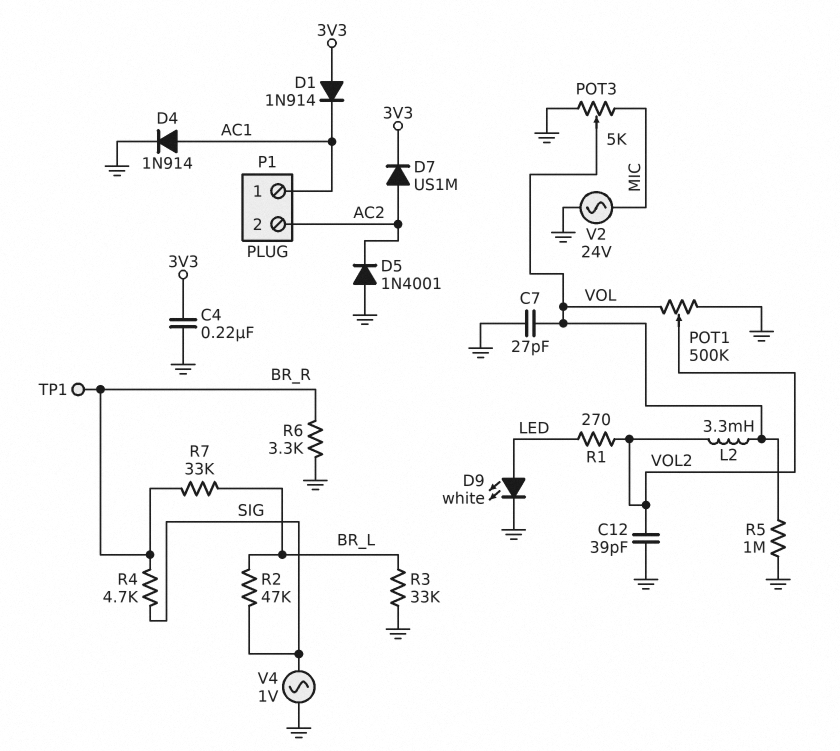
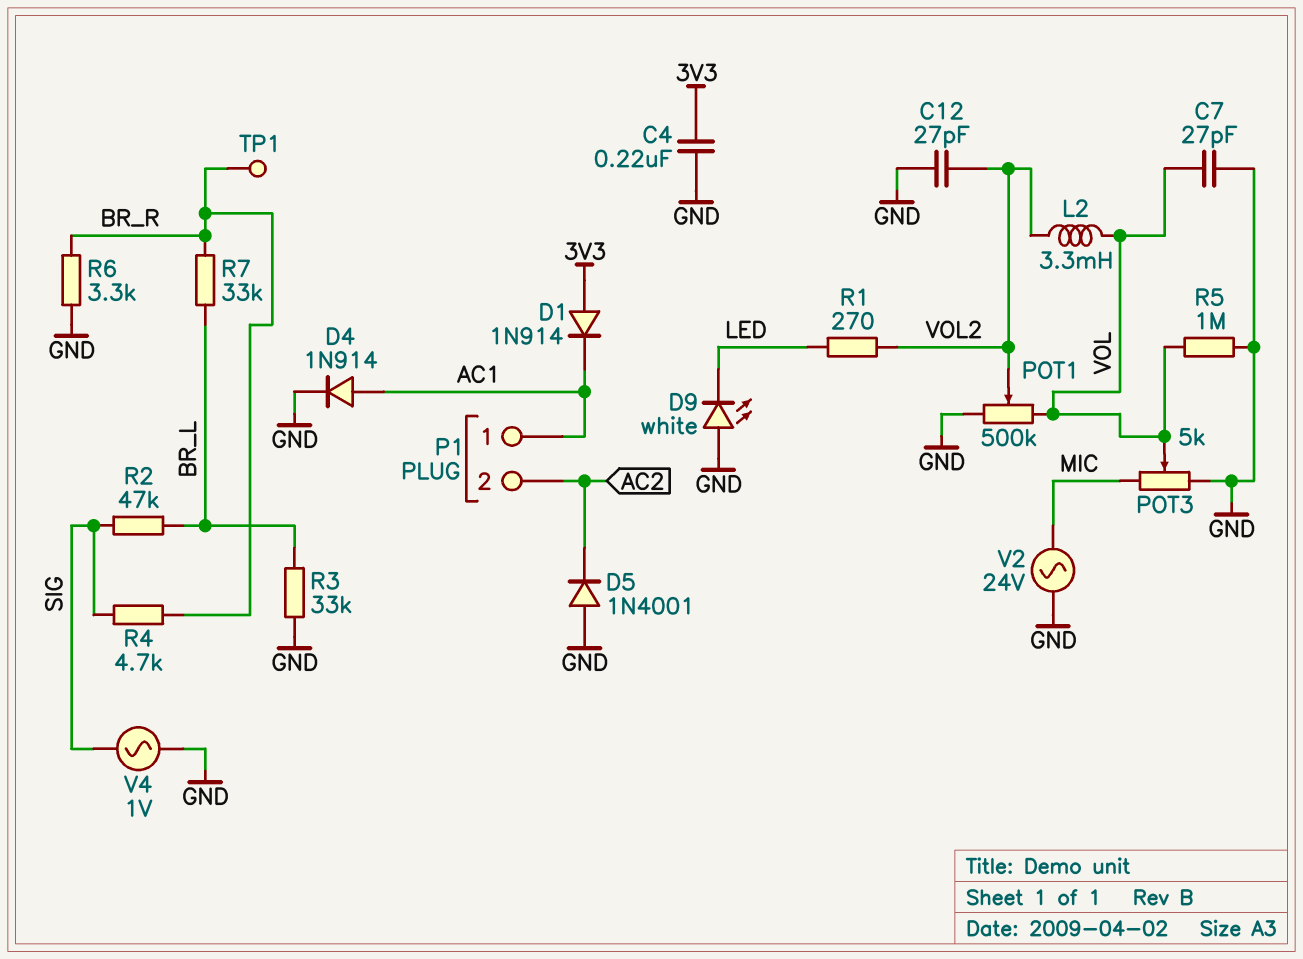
C12: 39pF (GND, VOL2) -> 27pF (GND, VOL2)
D7: diode US1M (A AC2, K 3V3) -> none
D9: LED white (A LED, K GND) -> LED white (A GND, K LED)

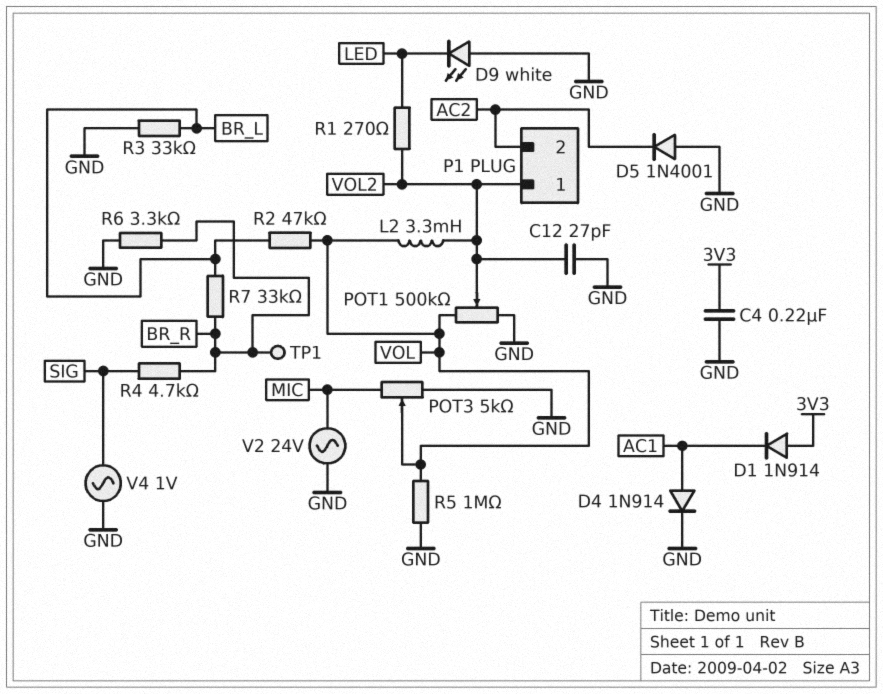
C7: 27pF (GND, VOL) -> none
P1 pin 1: AC1 -> VOL2
R2: 47k (BR_L, SIG) -> 47k (BR_L, VOL)

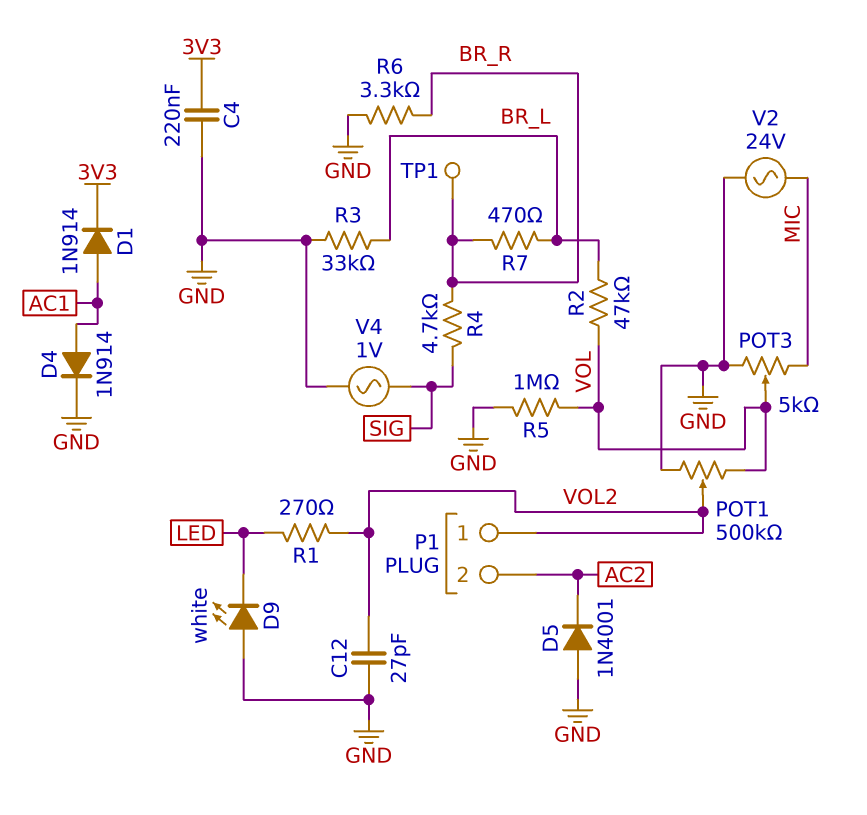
D1: diode 1N914 (A 3V3, K AC1) -> diode 1N914 (A AC1, K 3V3)
L2: 3.3mH (VOL, VOL2) -> none
R7: 33k (BR_L, BR_R) -> 470 (BR_L, BR_R)

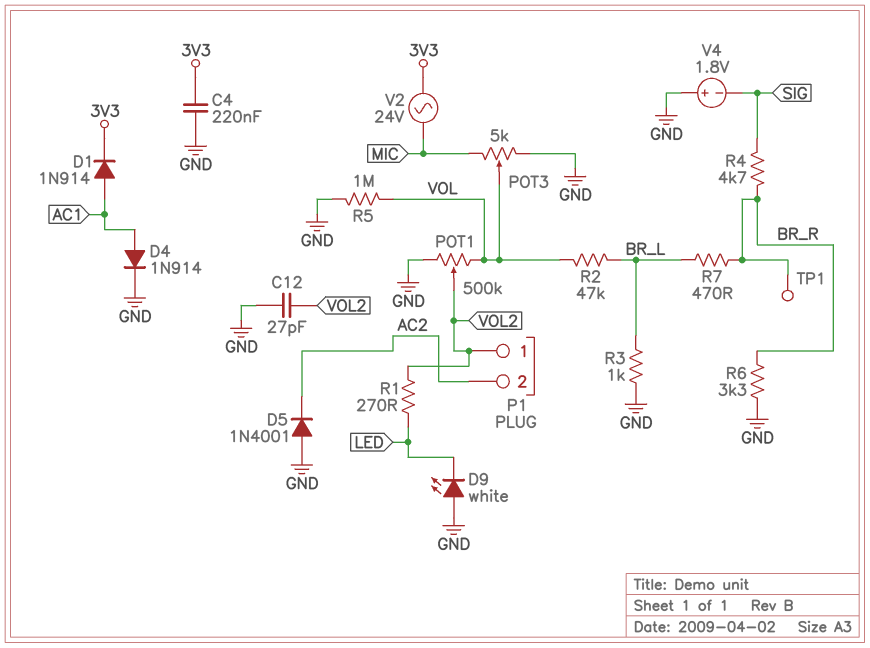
R3: 33k (BR_L, GND) -> 1k (BR_L, GND)
V2: AC 24V (GND, MIC) -> AC 24V (3V3, MIC)
V4: AC 1V (GND, SIG) -> 1.8V (plus GND, minus SIG)

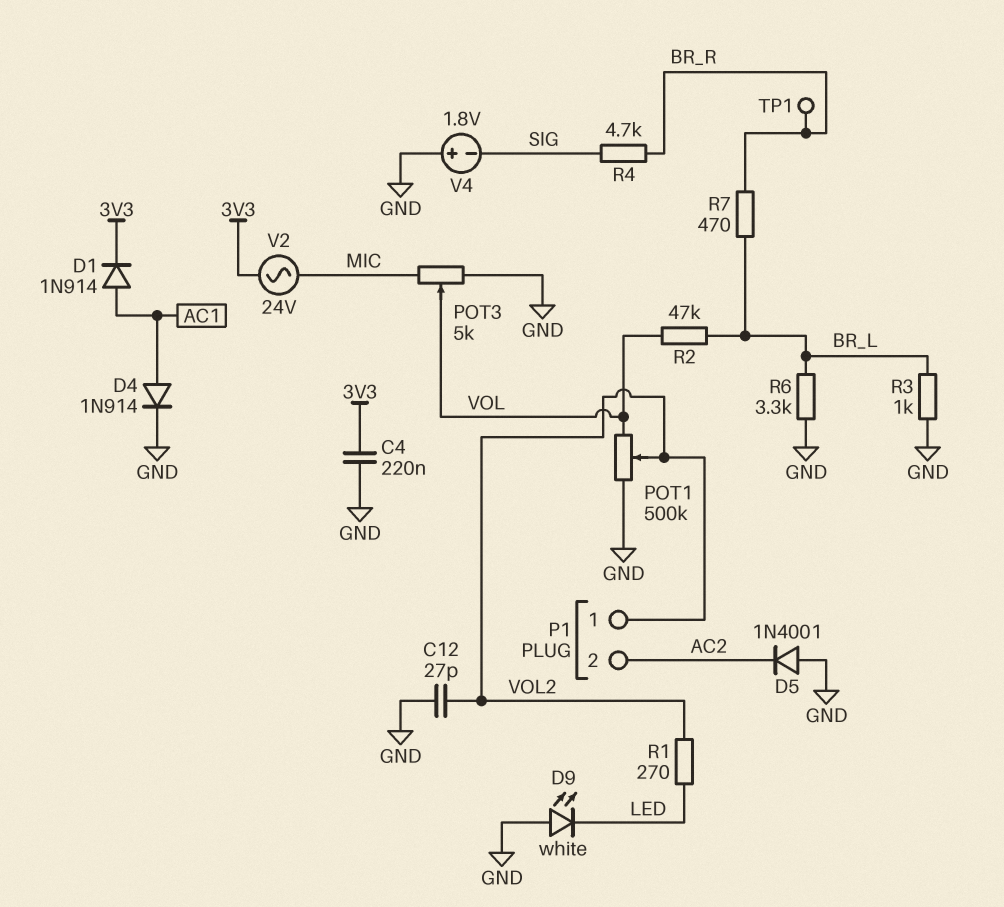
R5: 1M (GND, VOL) -> none
R6: 3.3k (BR_R, GND) -> 3.3k (BR_L, GND)

